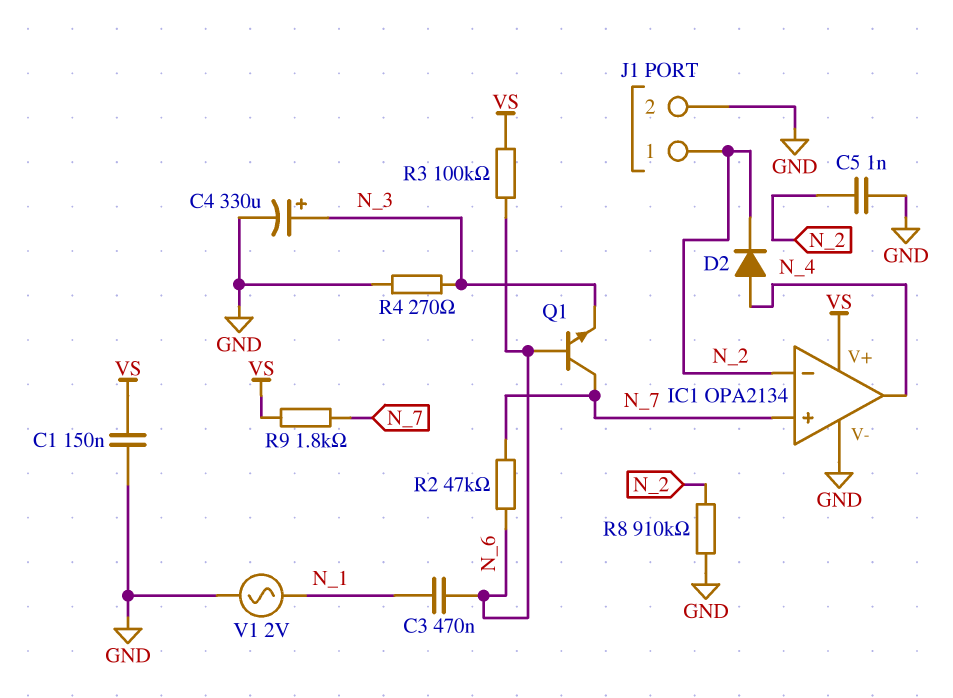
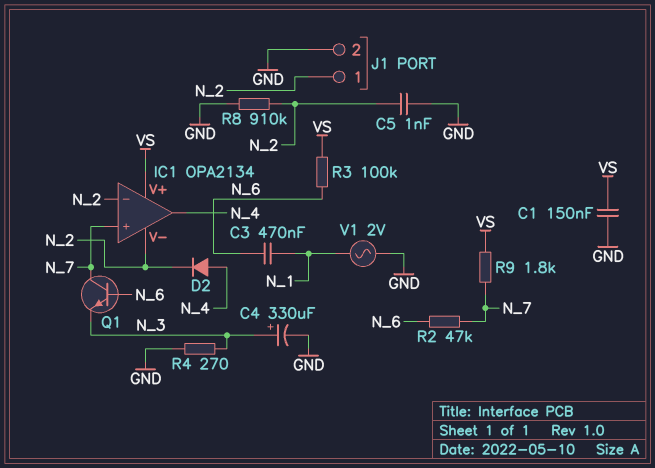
IC1 pin V-: GND -> N_2

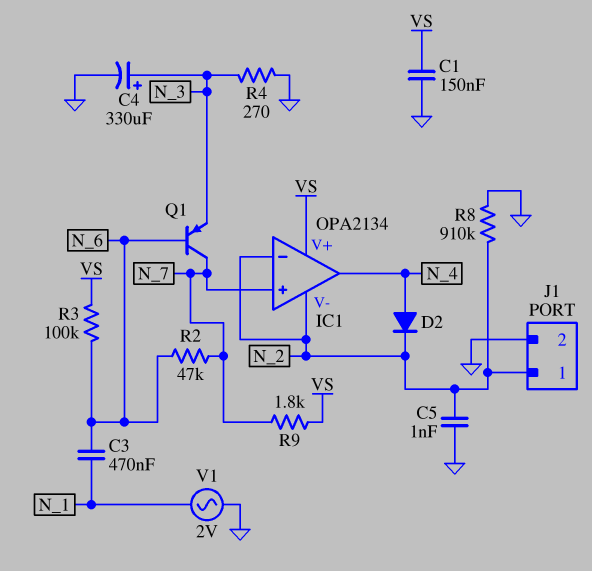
Q1: NPN (B N_6, C N_7, E N_3) -> PNP (B N_6, C N_7, E N_3)

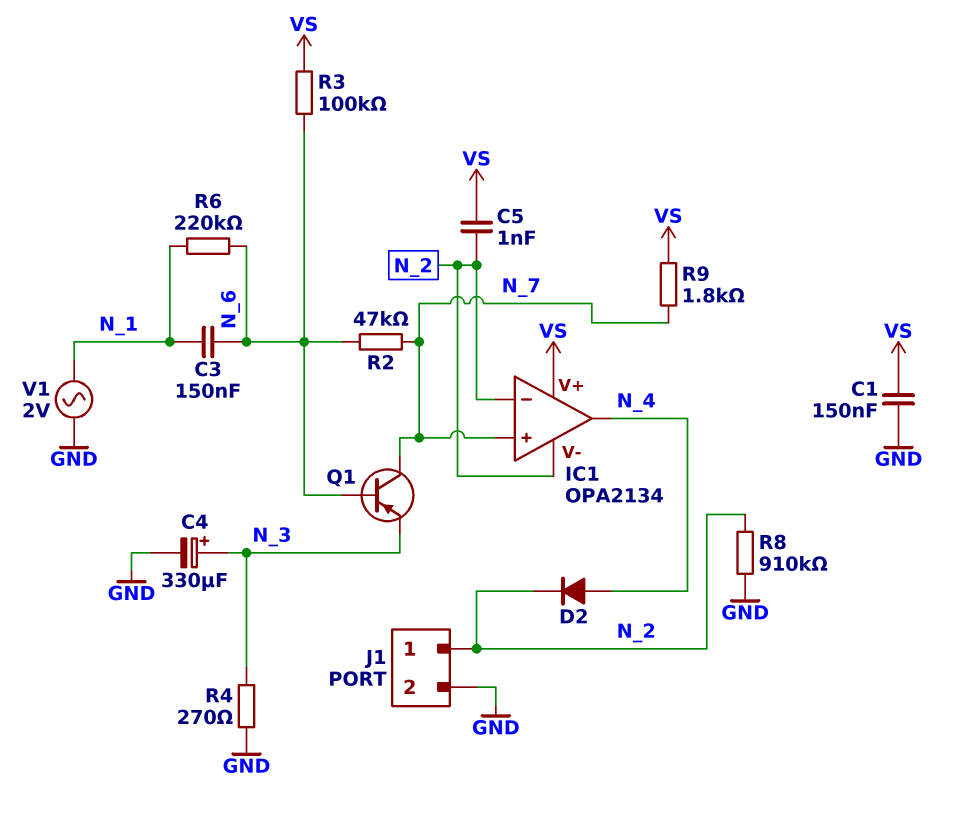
C3: 470nF (N_1, N_6) -> 150nF (N_1, N_6)
C5: 1nF (GND, N_2) -> 1nF (N_2, VS)
R6: none -> 220k (N_1, N_6)

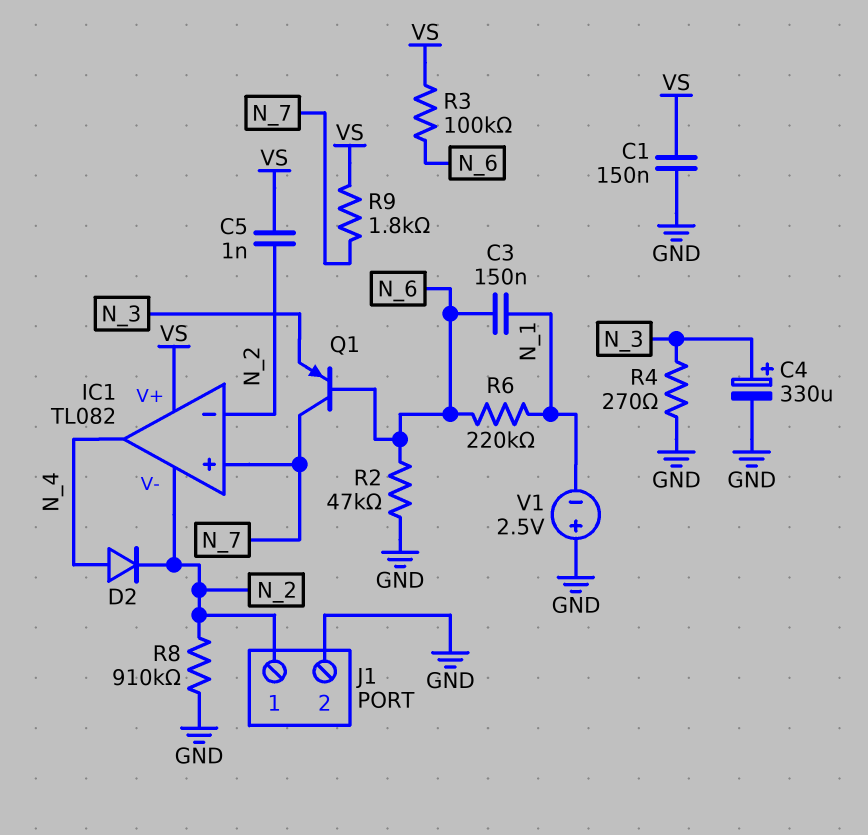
IC1: OPA2134 -> TL082
R2: 47k (N_6, N_7) -> 47k (GND, N_6)
V1: AC 2V (GND, N_1) -> 2.5V (plus GND, minus N_1)

